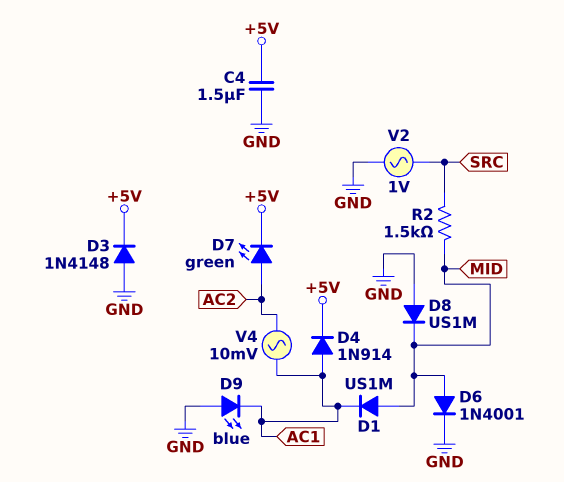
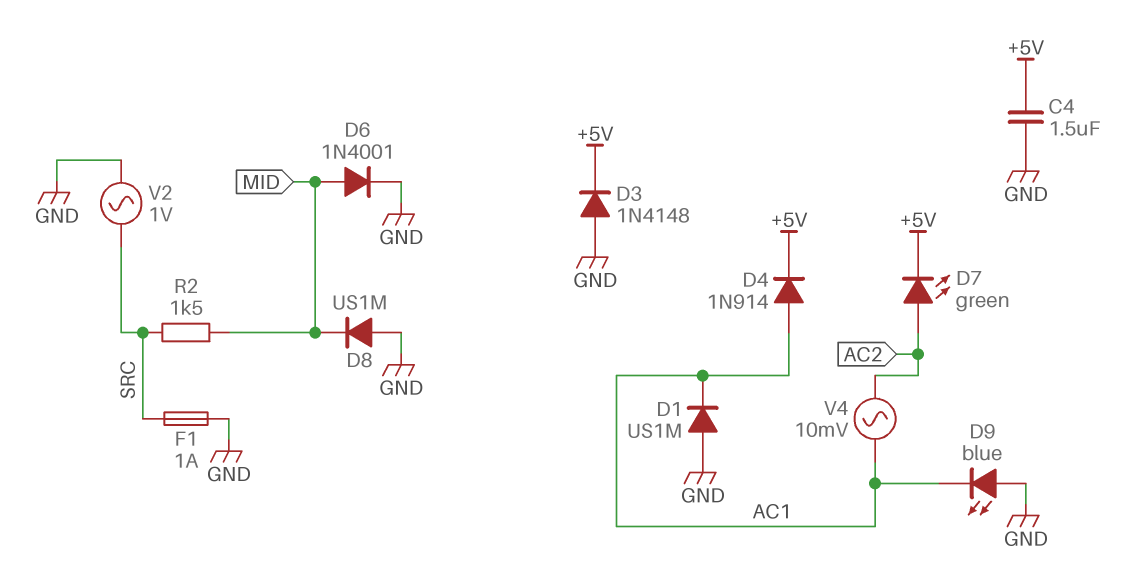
D1: diode US1M (A MID, K AC1) -> diode US1M (A GND, K AC1)
F1: none -> 1A (GND, SRC)

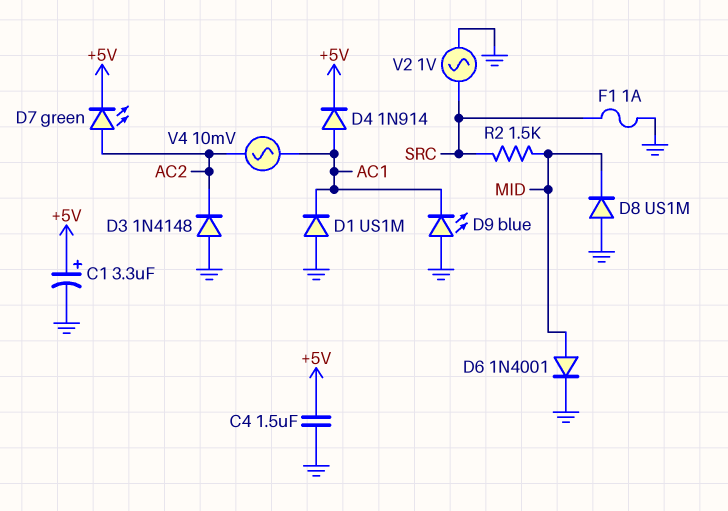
C1: none -> 3.3uF (plus +5V, minus GND)
D3: diode 1N4148 (A GND, K +5V) -> diode 1N4148 (A GND, K AC2)

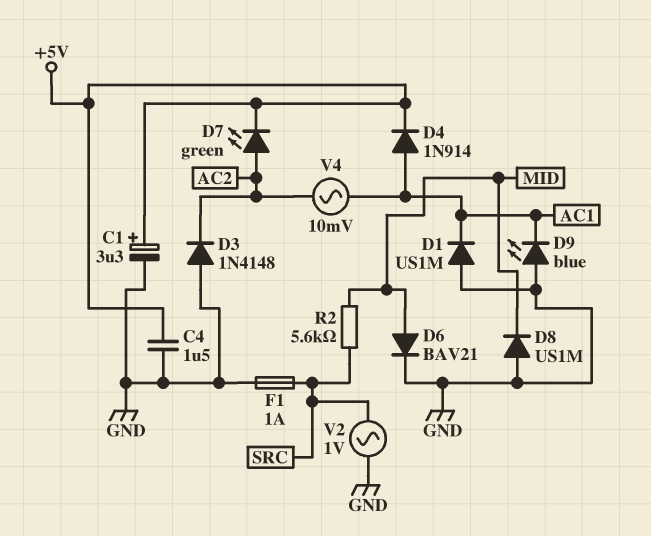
D6: diode 1N4001 (A MID, K GND) -> diode BAV21 (A MID, K GND)
R2: 1.5k (MID, SRC) -> 5.6k (MID, SRC)

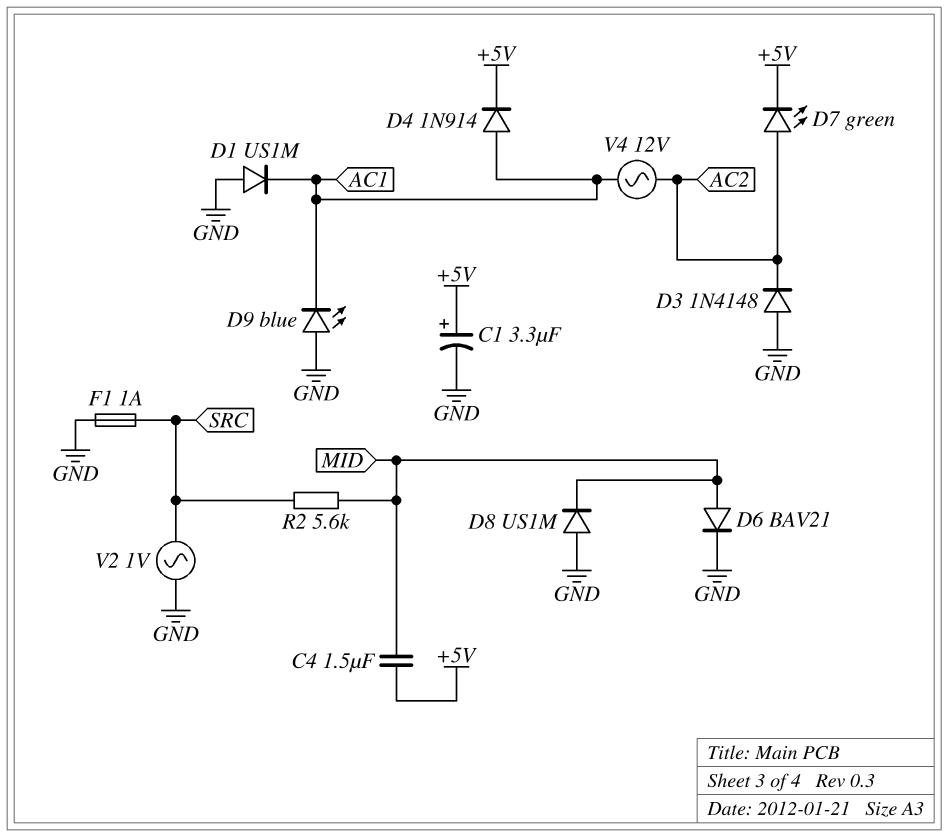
C4: 1.5uF (+5V, GND) -> 1.5uF (+5V, MID)
V4: AC 10mV (AC1, AC2) -> AC 12V (AC1, AC2)

